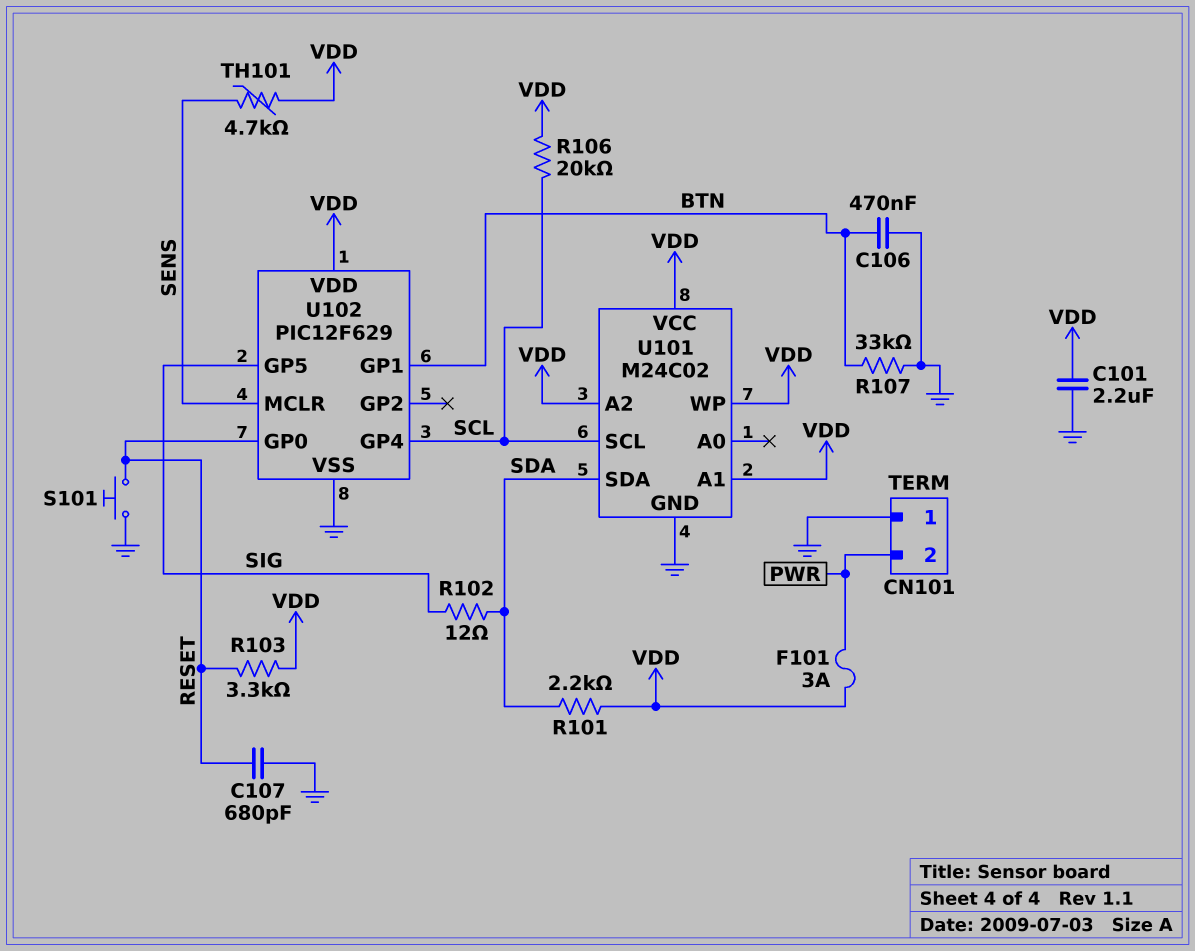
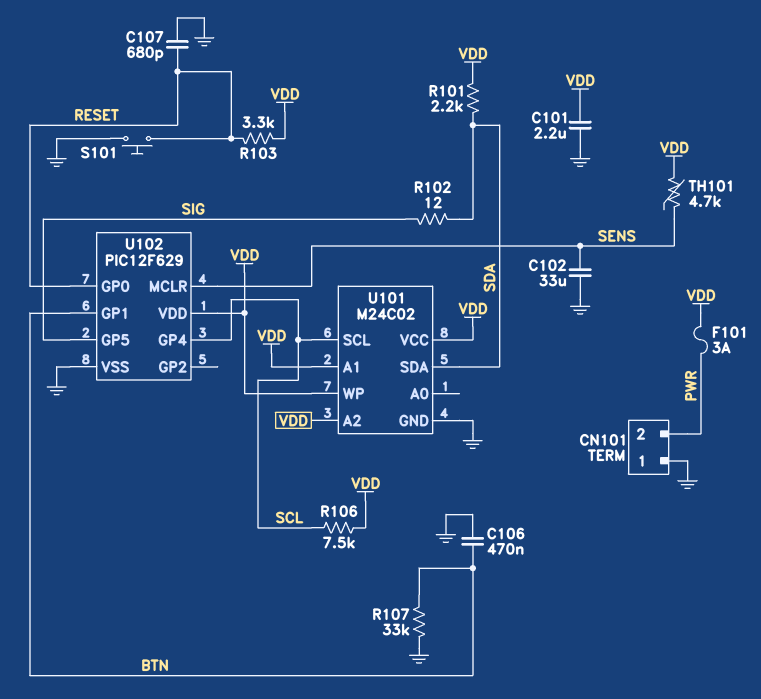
C102: none -> 33uF (GND, SENS)
R106: 20k (SCL, VDD) -> 7.5k (SCL, VDD)

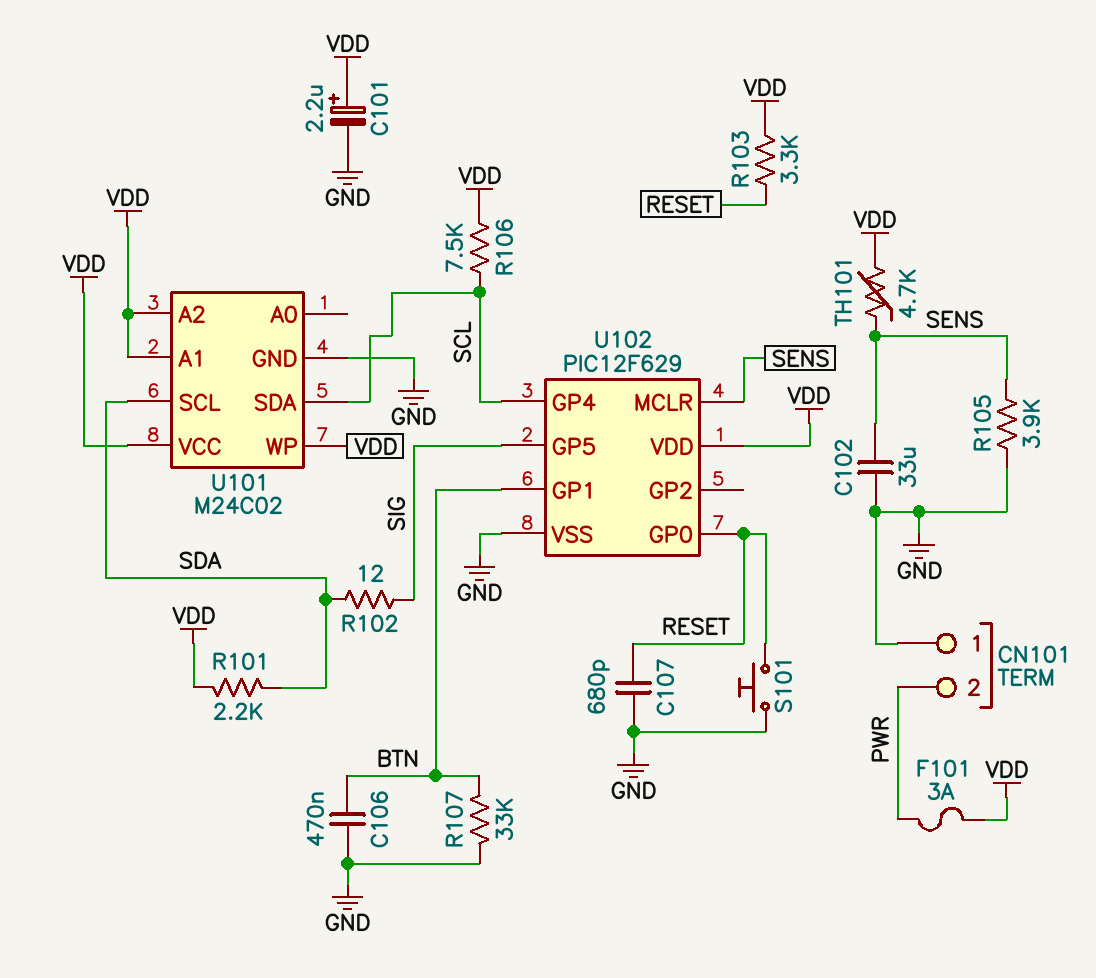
C101: 2.2uF (GND, VDD) -> 2.2uF (plus VDD, minus GND)
R105: none -> 3.9k (GND, SENS)
U101 pin SCL: SCL -> SDA
U101 pin SDA: SDA -> SCL

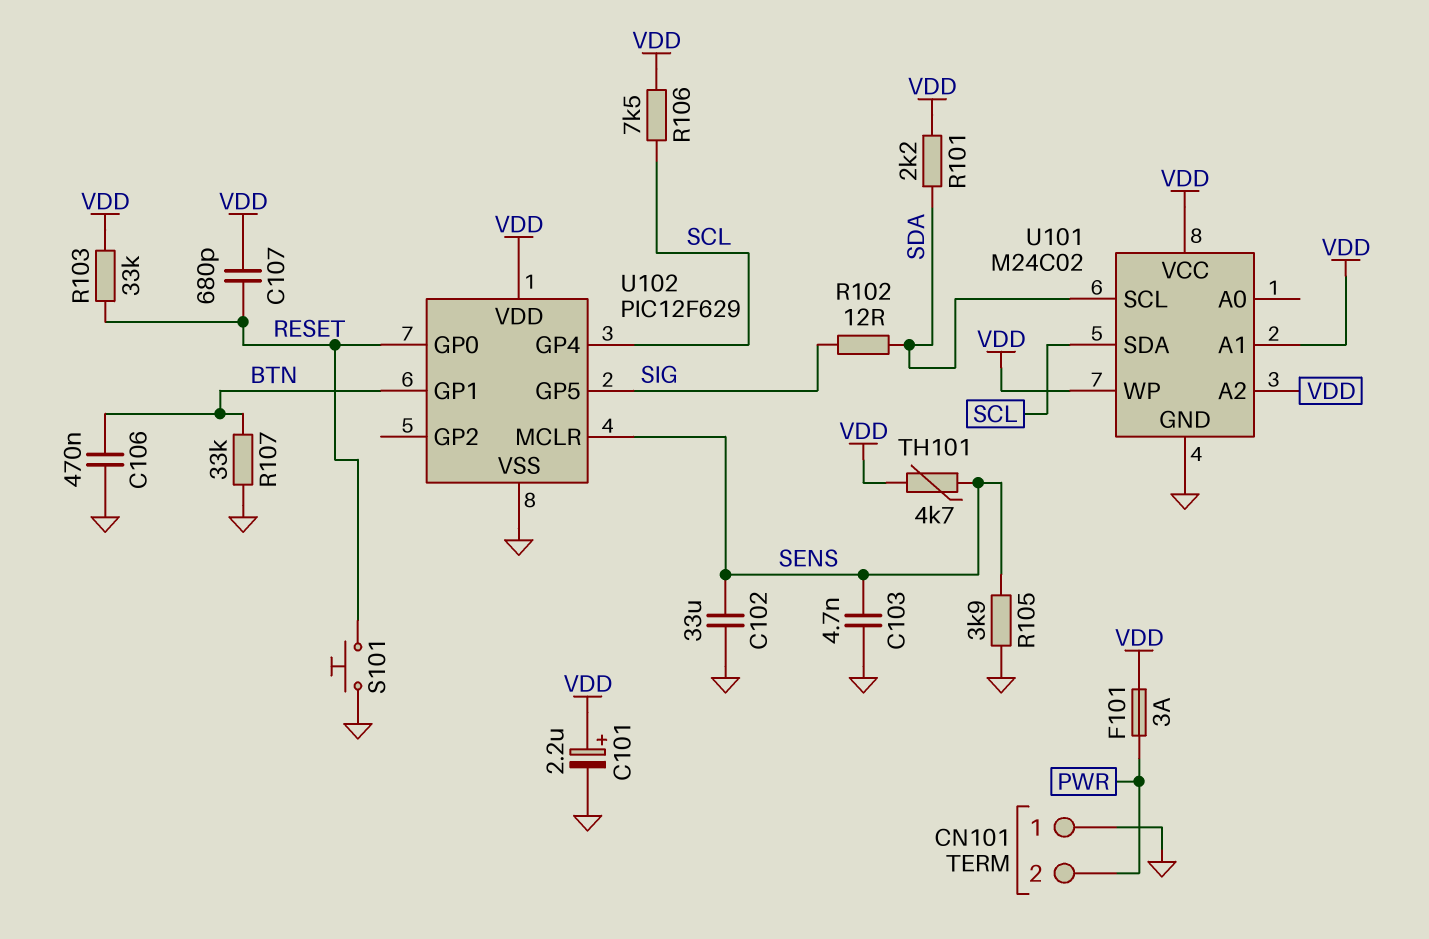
C103: none -> 4.7nF (GND, SENS)
C107: 680pF (GND, RESET) -> 680pF (RESET, VDD)
R103: 3.3k (RESET, VDD) -> 33k (RESET, VDD)

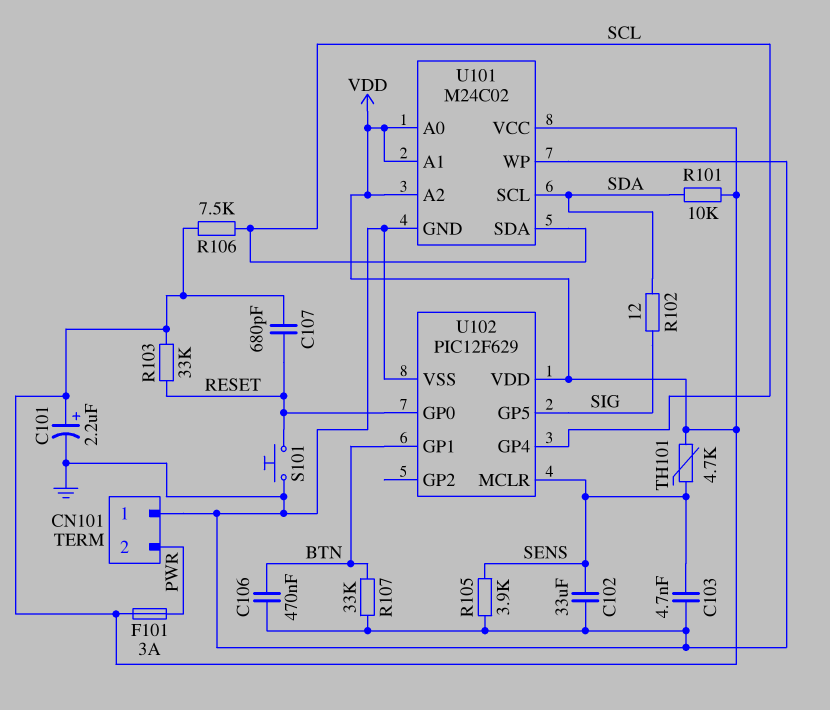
R101: 2.2k (SDA, VDD) -> 10k (SDA, VDD)
U101 pin A0: none -> VDD
U101 pin WP: VDD -> GND

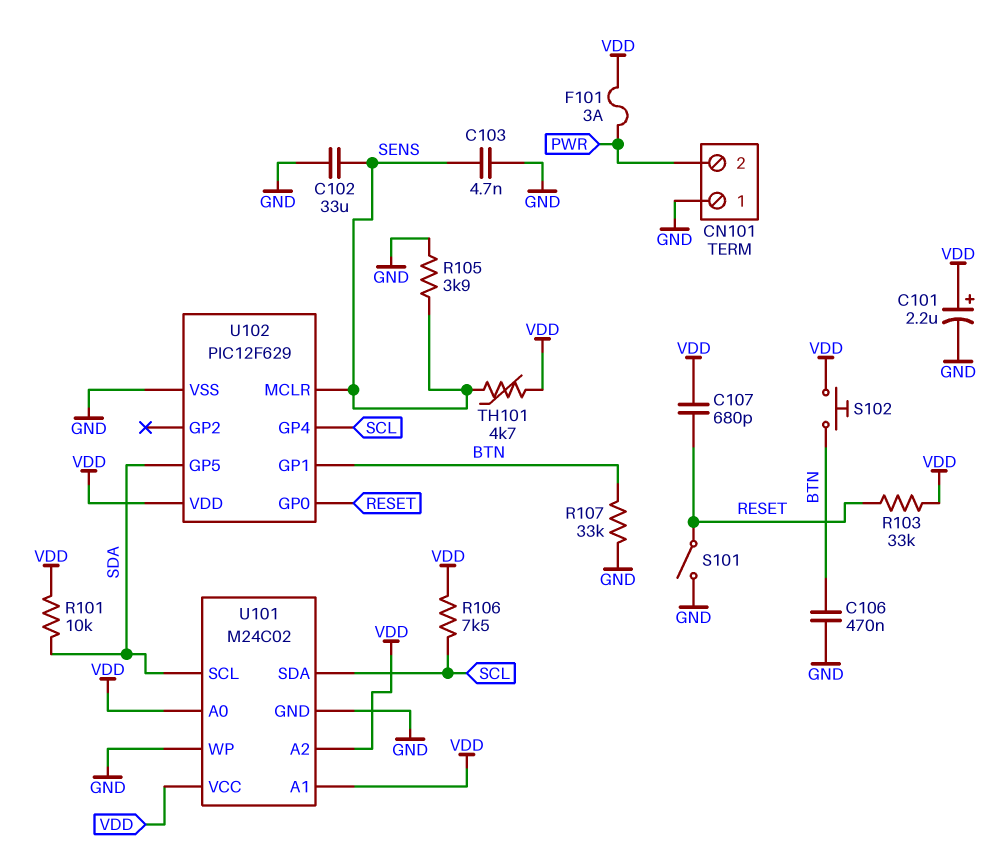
R102: 12 (SDA, SIG) -> none
S101: button (GND, RESET) -> switch (GND, RESET)
S102: none -> button (BTN, VDD)
U102 pin GP5: SIG -> SDA

